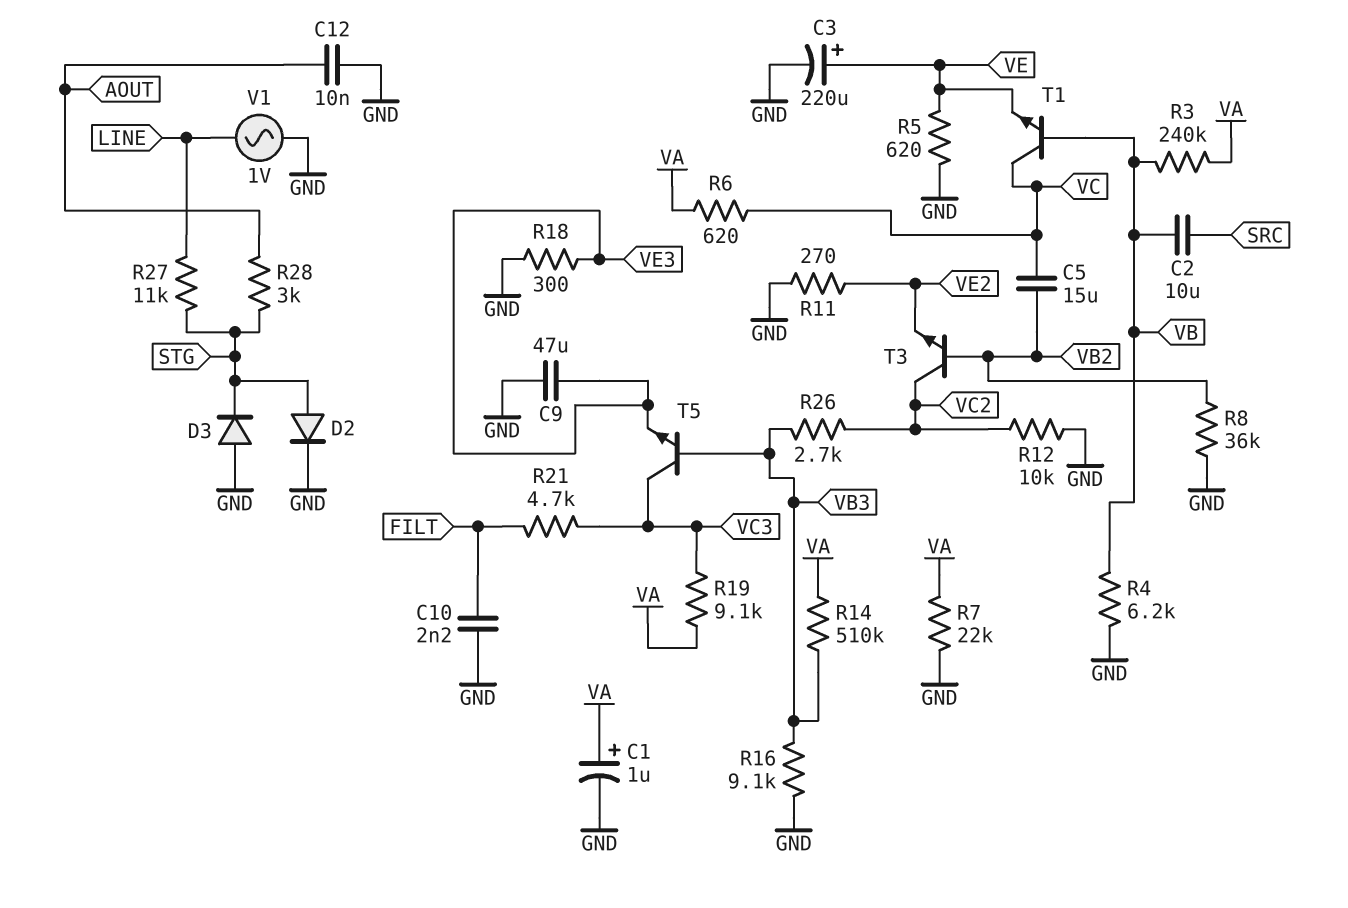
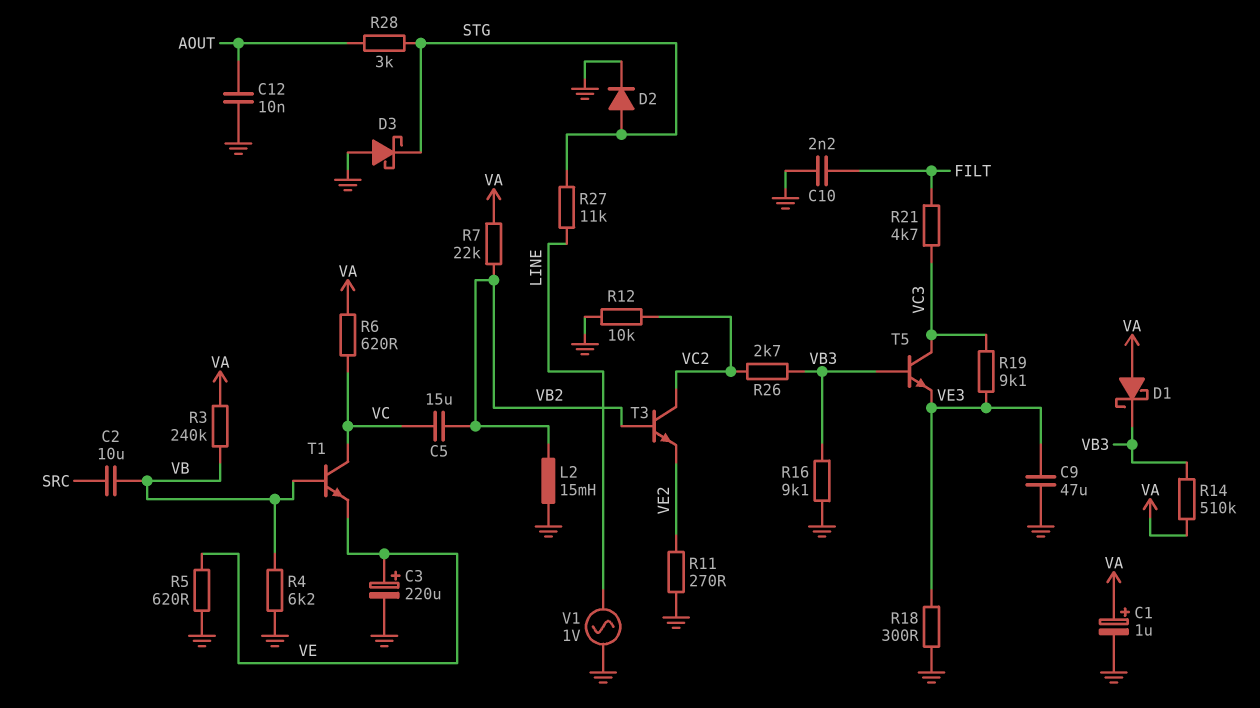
D1: none -> schottky (A VA, K VB3)
D3: diode (A GND, K STG) -> schottky (A GND, K STG)
L2: none -> 15mH (GND, VB2)
R7: 22k (GND, VA) -> 22k (VA, VB2)
R8: 36k (GND, VB2) -> none
R19: 9.1k (VA, VC3) -> 9.1k (VC3, VE3)

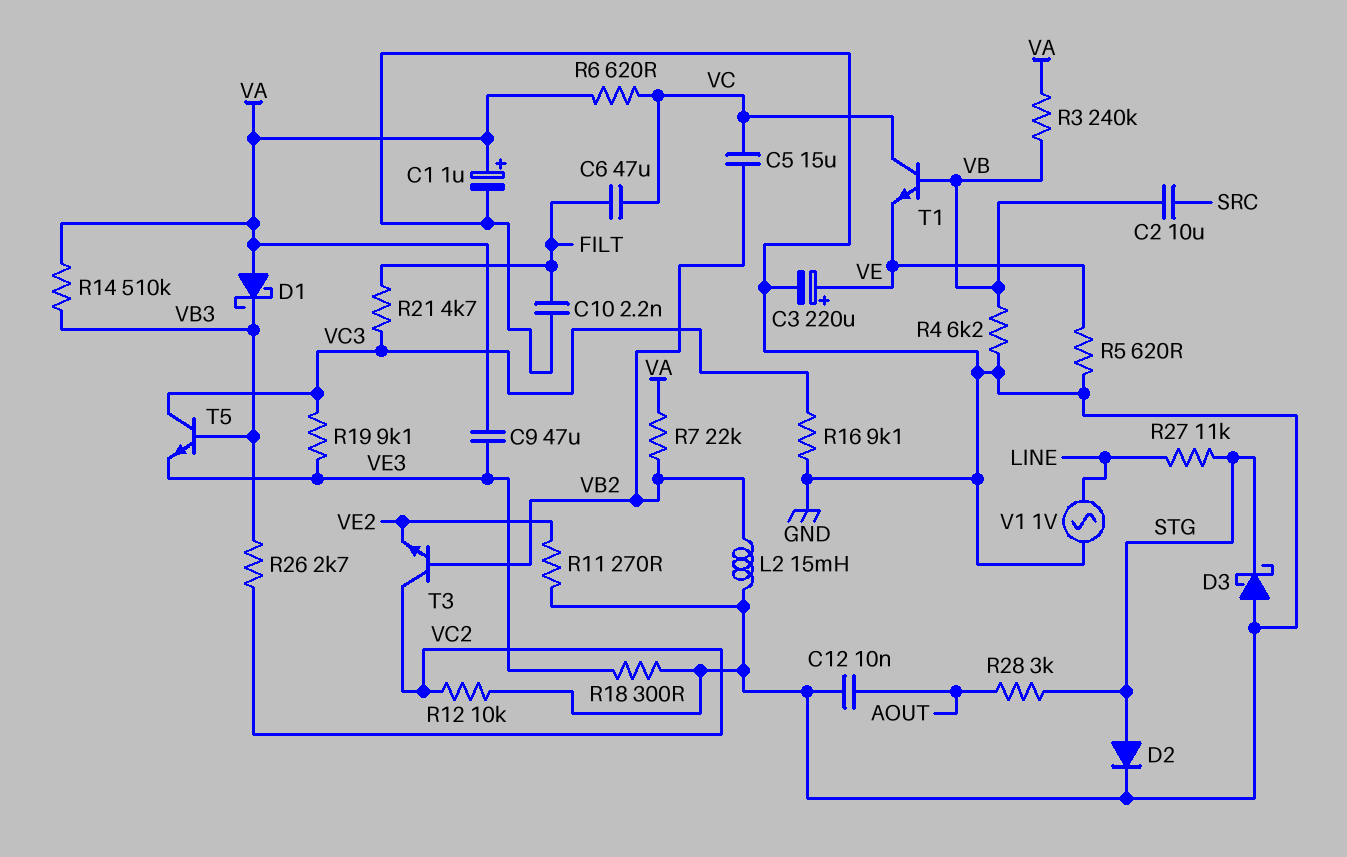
C6: none -> 47uF (FILT, VC)
C9: 47uF (GND, VE3) -> 47uF (VA, VE3)
R16: 9.1k (GND, VB3) -> 9.1k (GND, VC3)

